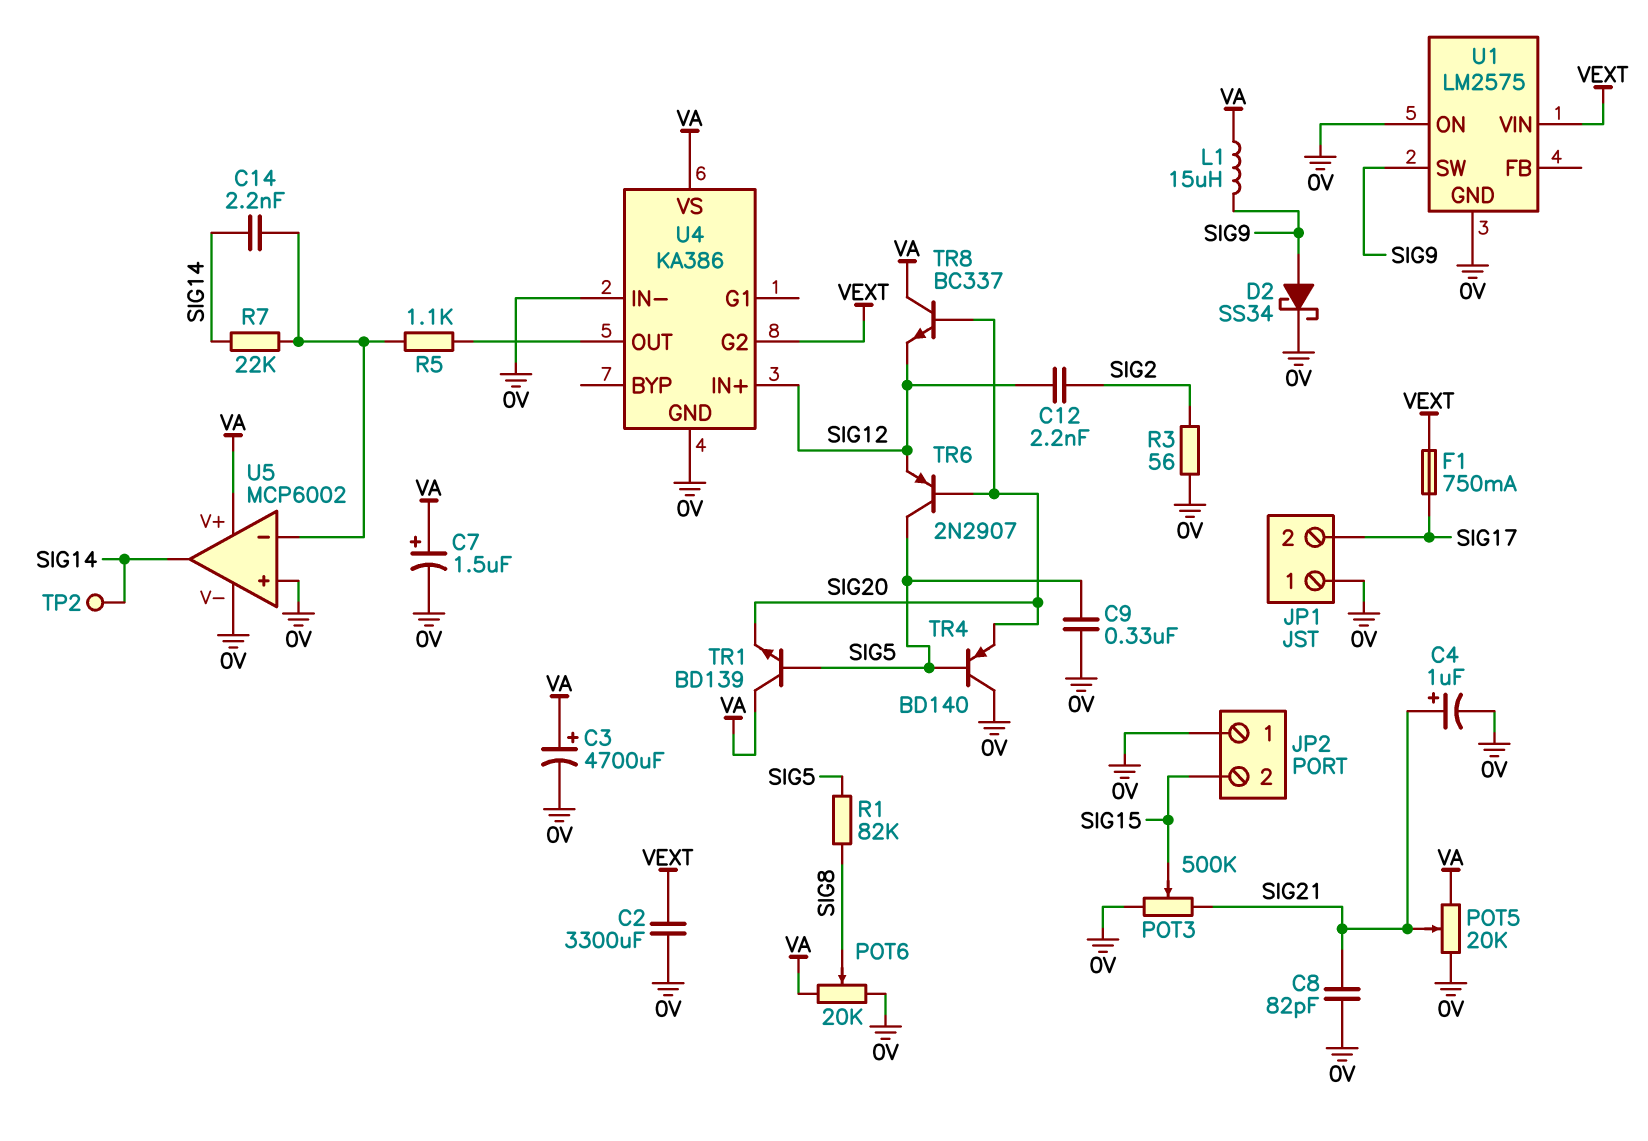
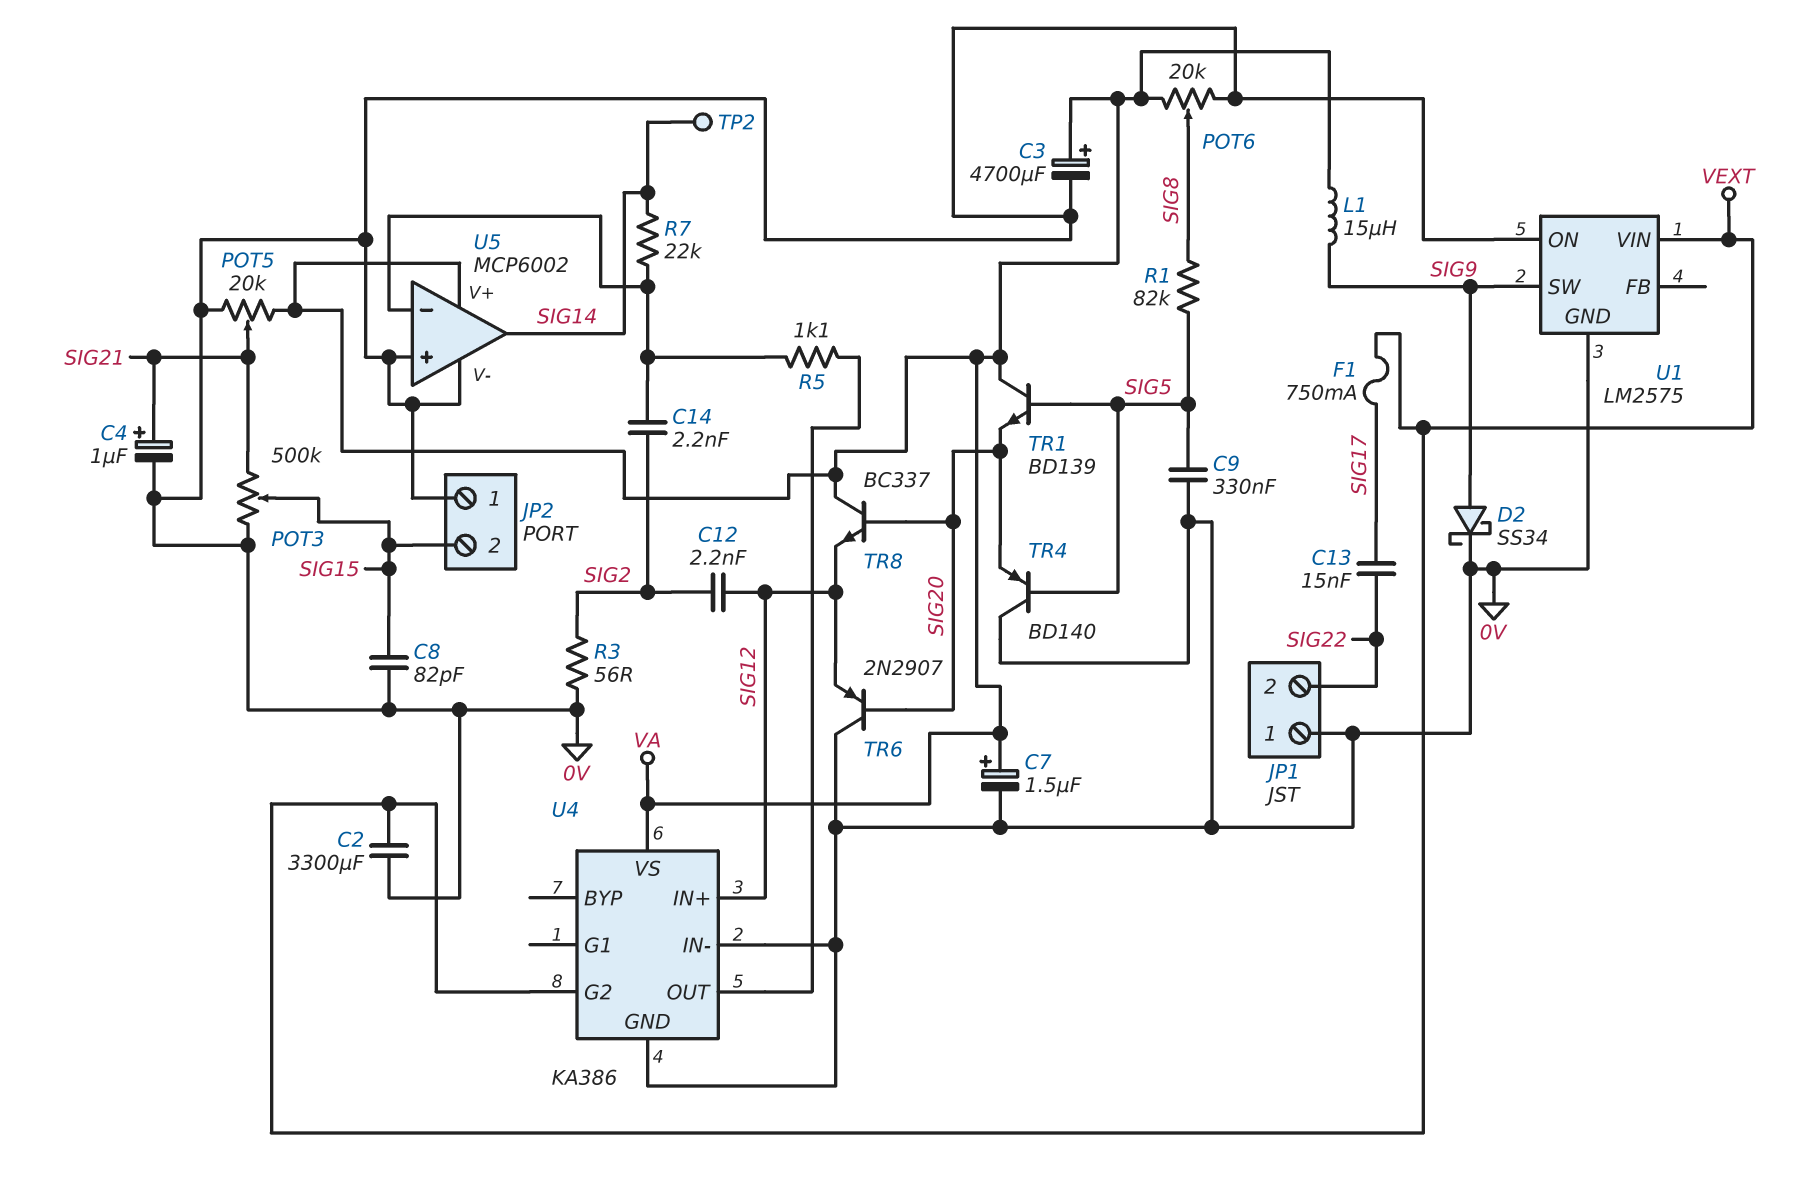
C8: 82pF (0V, SIG21) -> 82pF (0V, SIG15)
C13: none -> 15nF (SIG17, SIG22)
C14: 2.2nF (SIG14, U5/in-) -> 2.2nF (SIG2, U5/in-)
JP1 pin 2: SIG17 -> SIG22
TR6: PNP 2N2907 (B SIG20, C SIG5, E SIG12) -> PNP 2N2907 (B SIG20, C 0V, E SIG12)

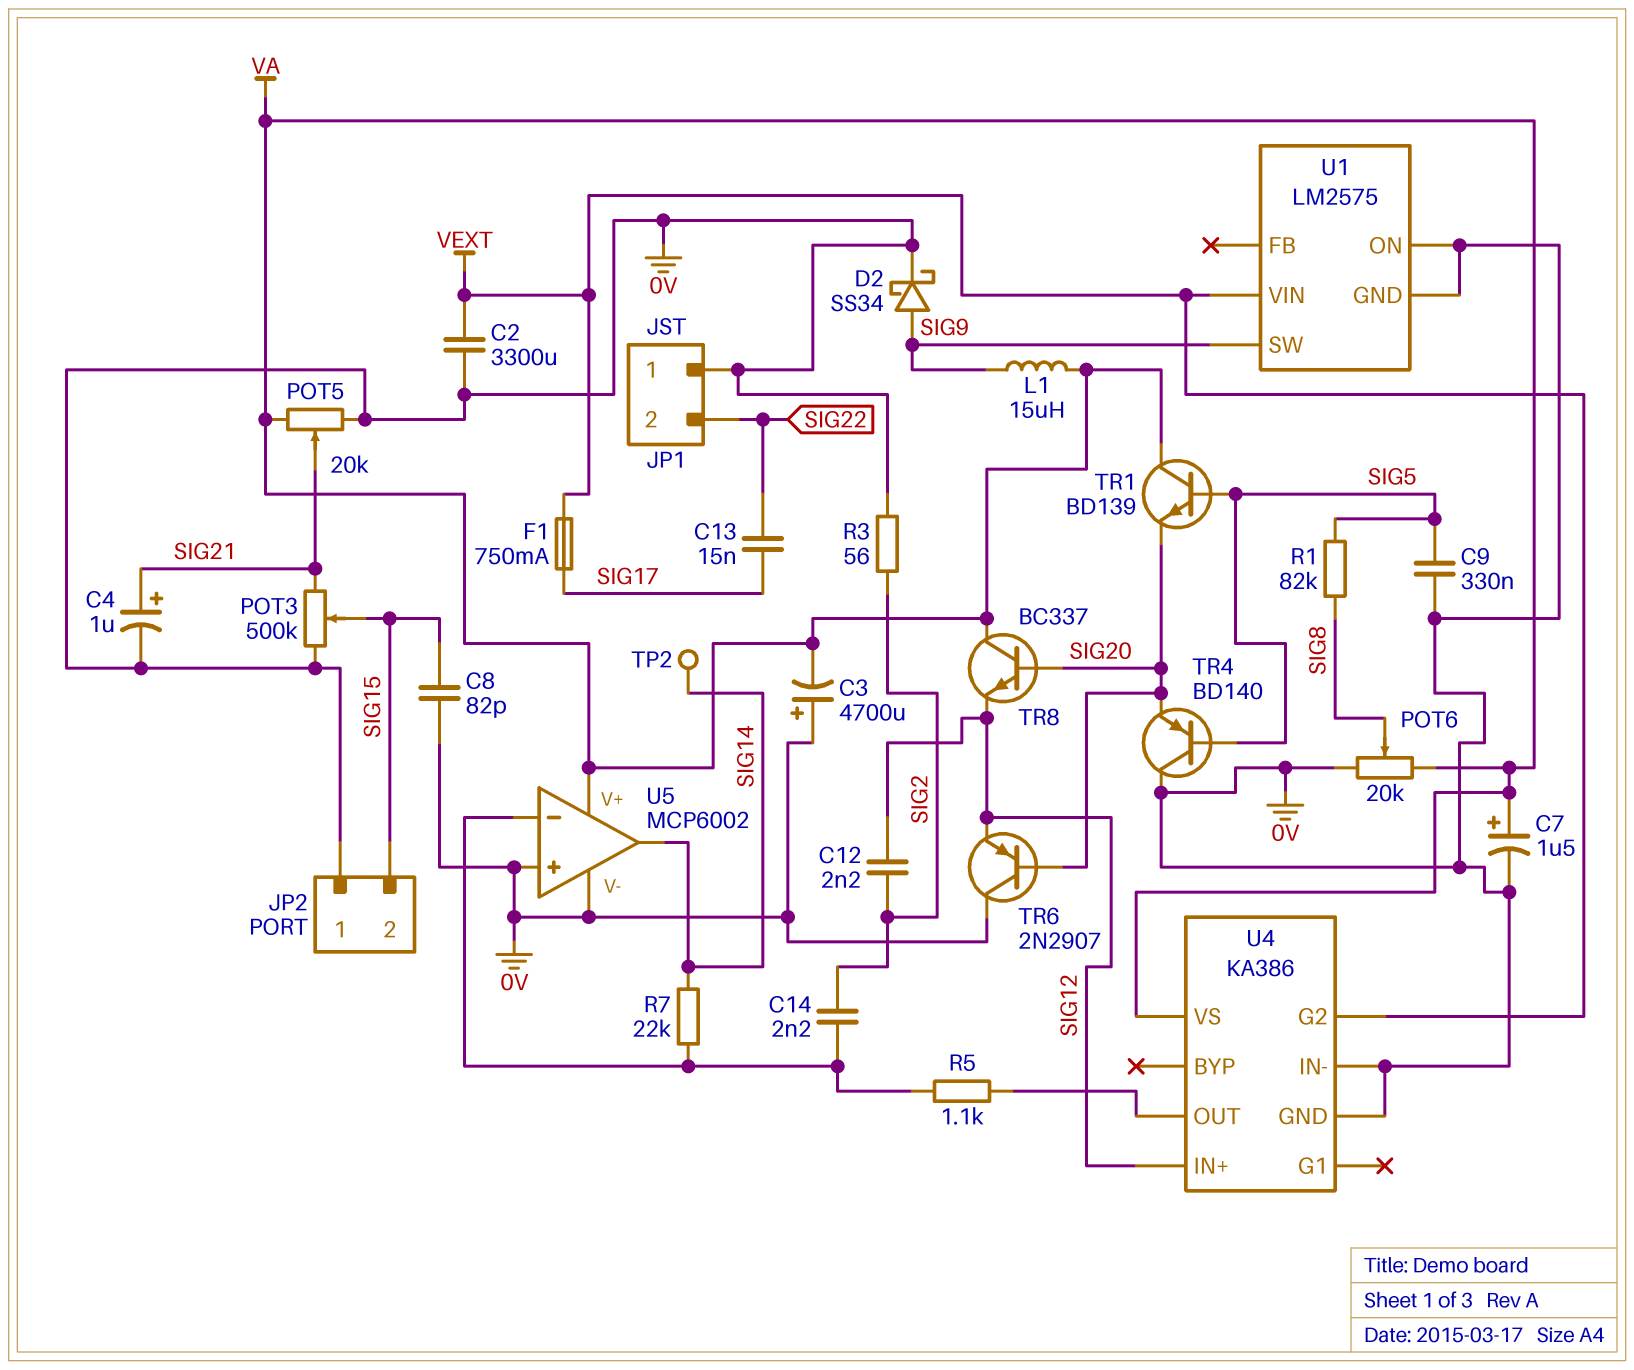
C3: 4700uF (plus VA, minus 0V) -> 4700uF (plus 0V, minus VA)

